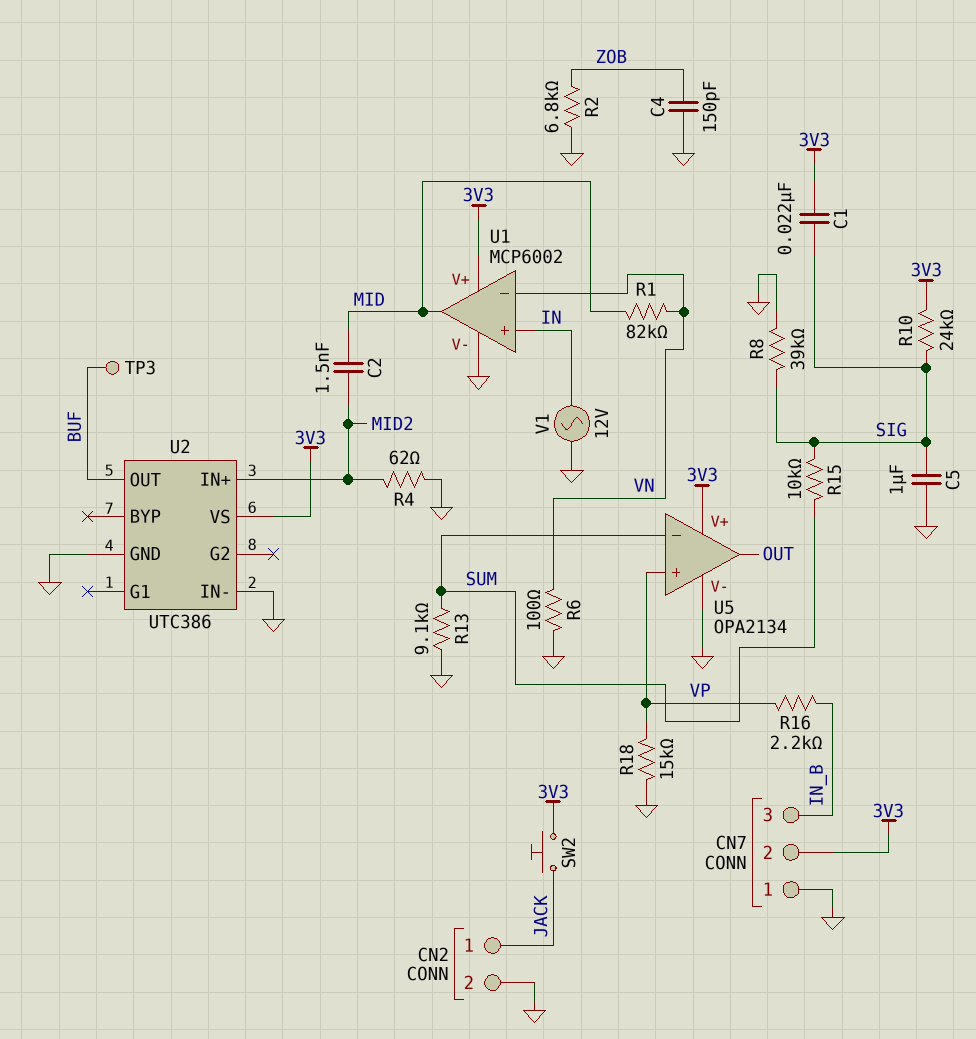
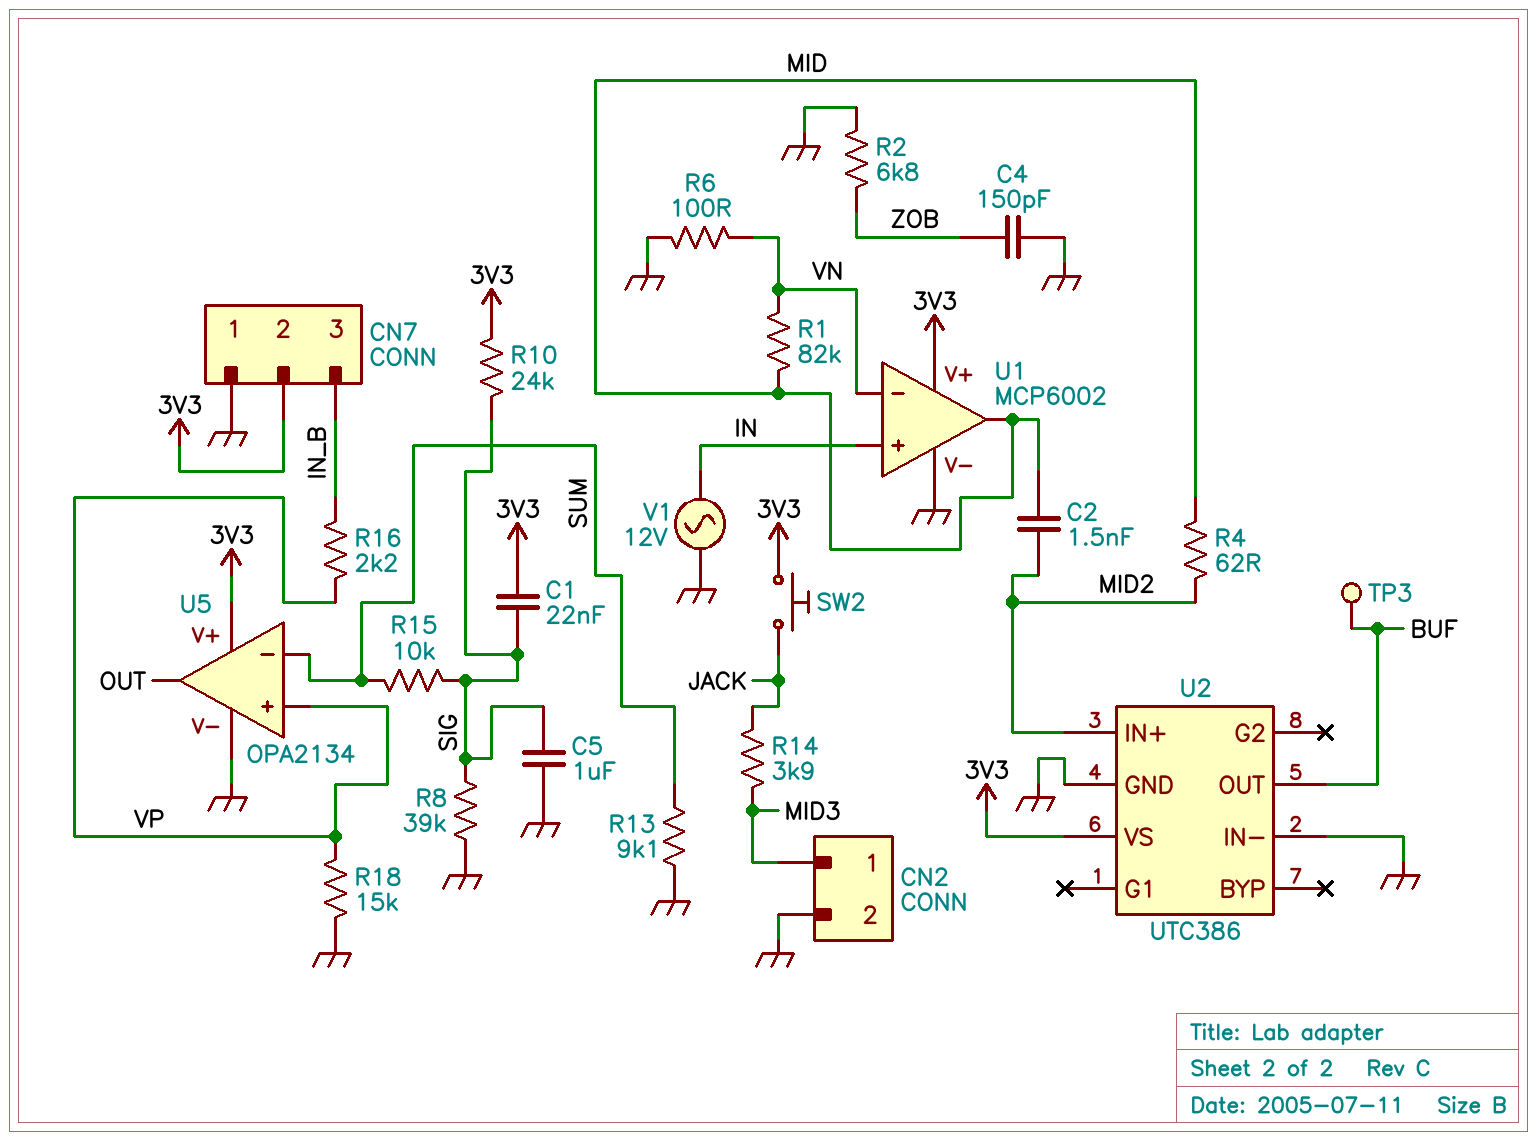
CN2 pin 1: JACK -> MID3
R4: 62 (GND, MID2) -> 62 (MID, MID2)
R14: none -> 3.9k (JACK, MID3)

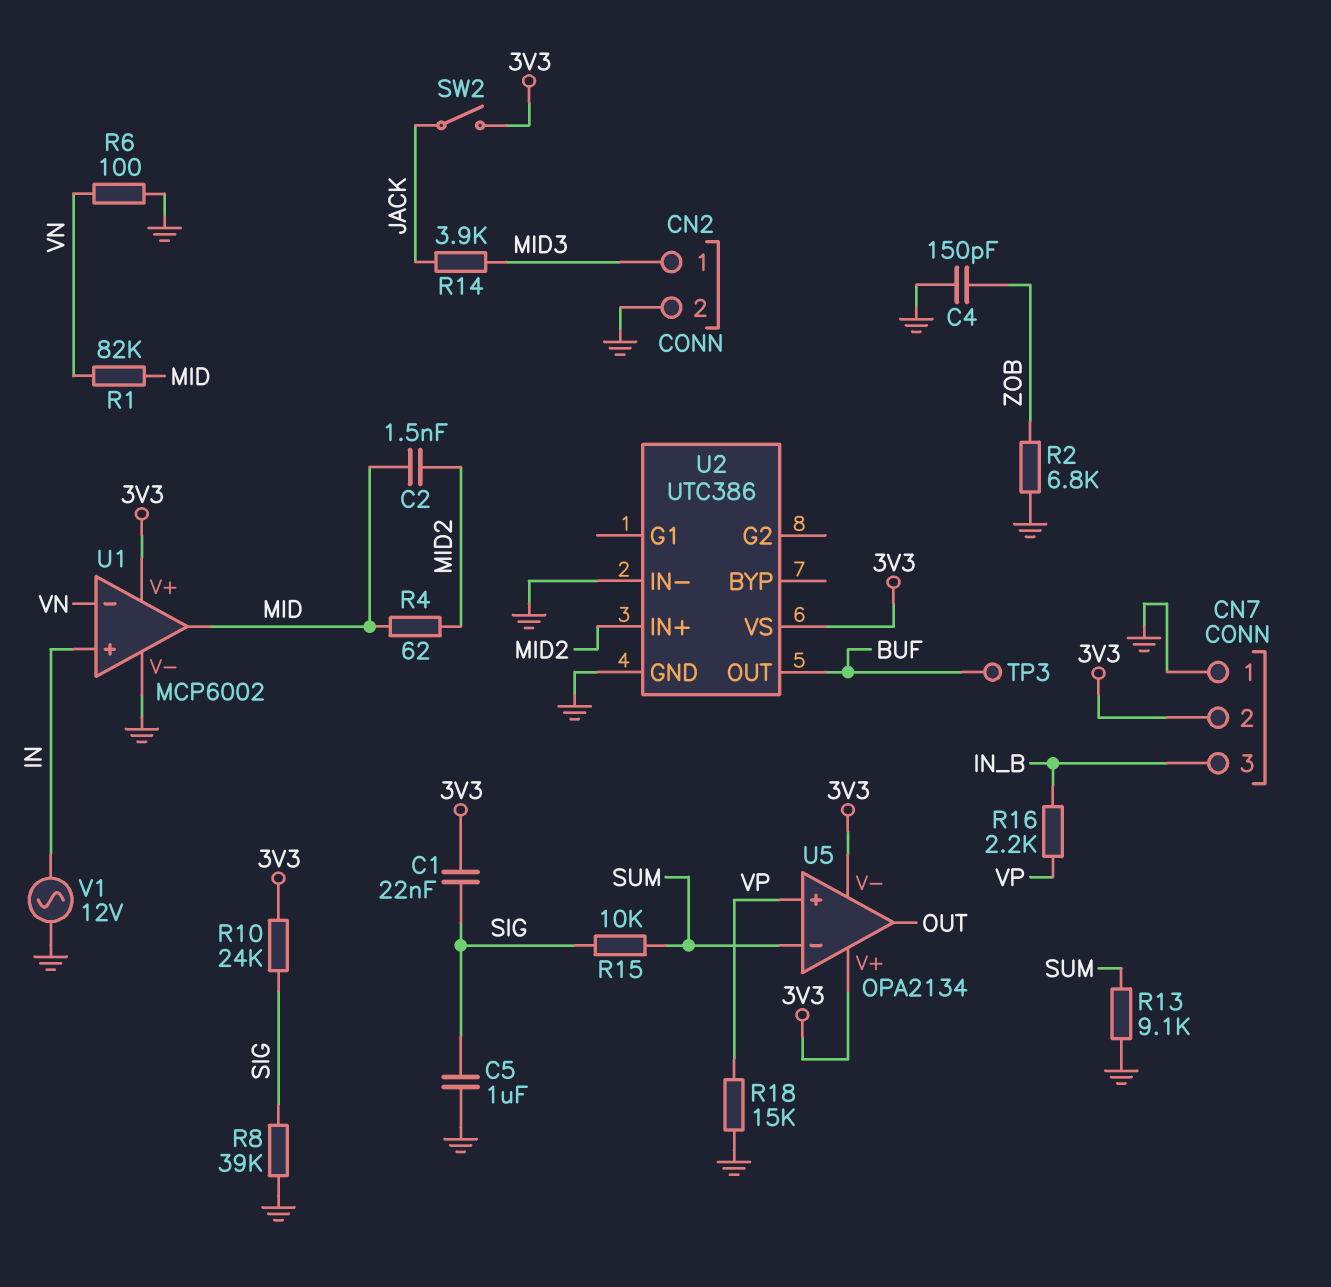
SW2: button (3V3, JACK) -> switch (3V3, JACK)
U5 pin V-: GND -> 3V3

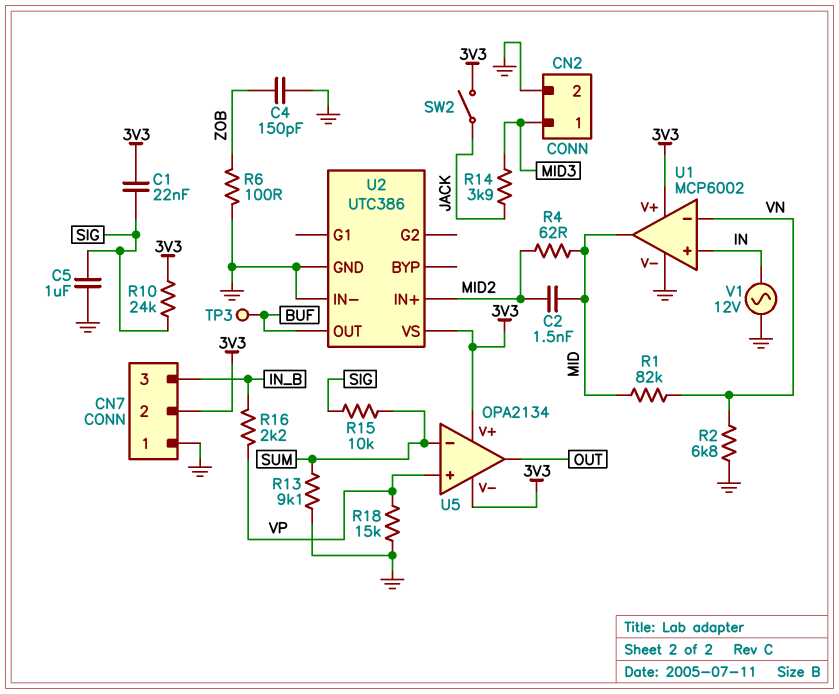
R2: 6.8k (GND, ZOB) -> 6.8k (GND, VN)
R6: 100 (GND, VN) -> 100 (GND, ZOB)
R8: 39k (GND, SIG) -> none

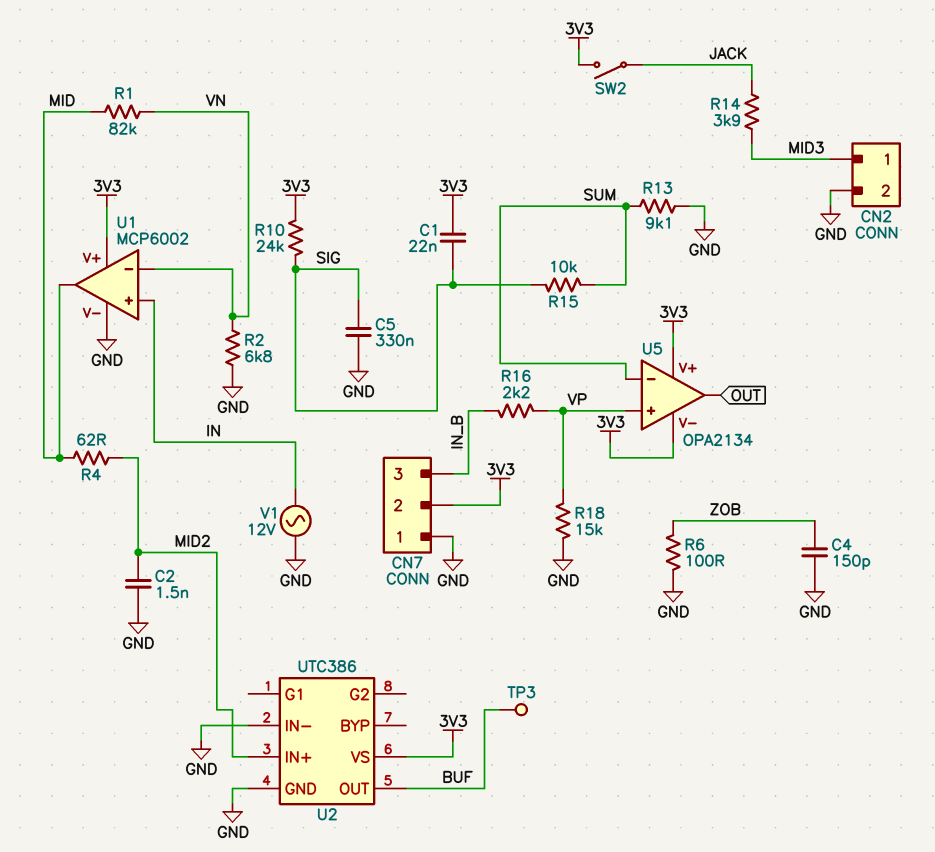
C2: 1.5nF (MID, MID2) -> 1.5nF (GND, MID2)
C5: 1uF (GND, SIG) -> 330nF (GND, SIG)

